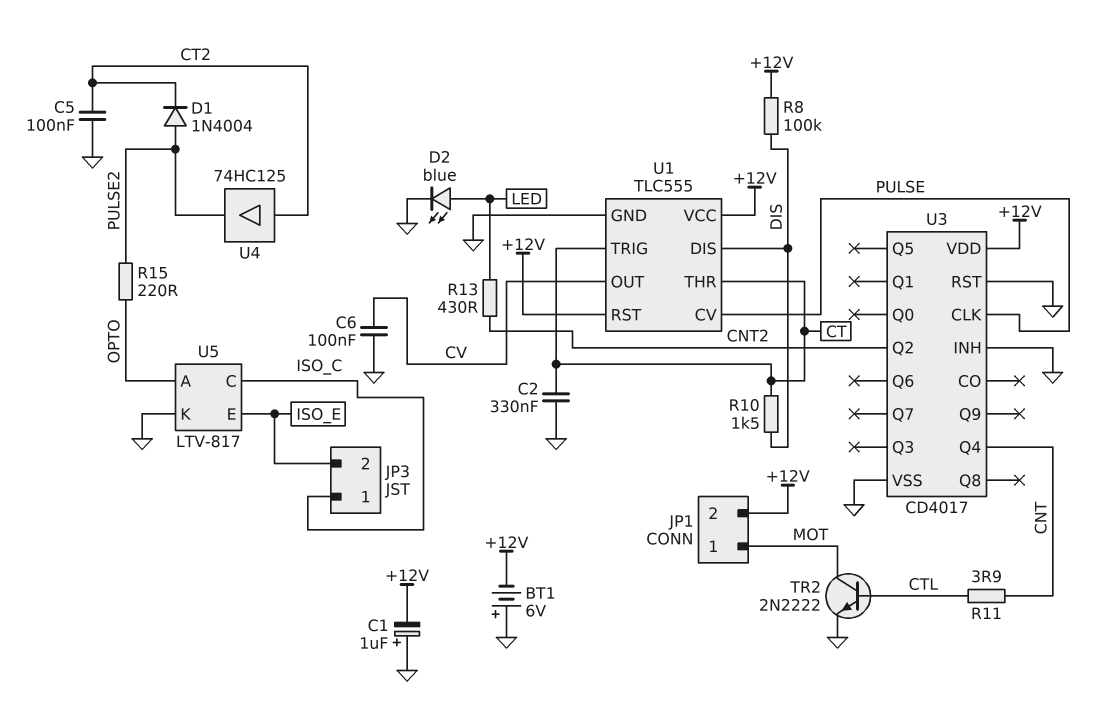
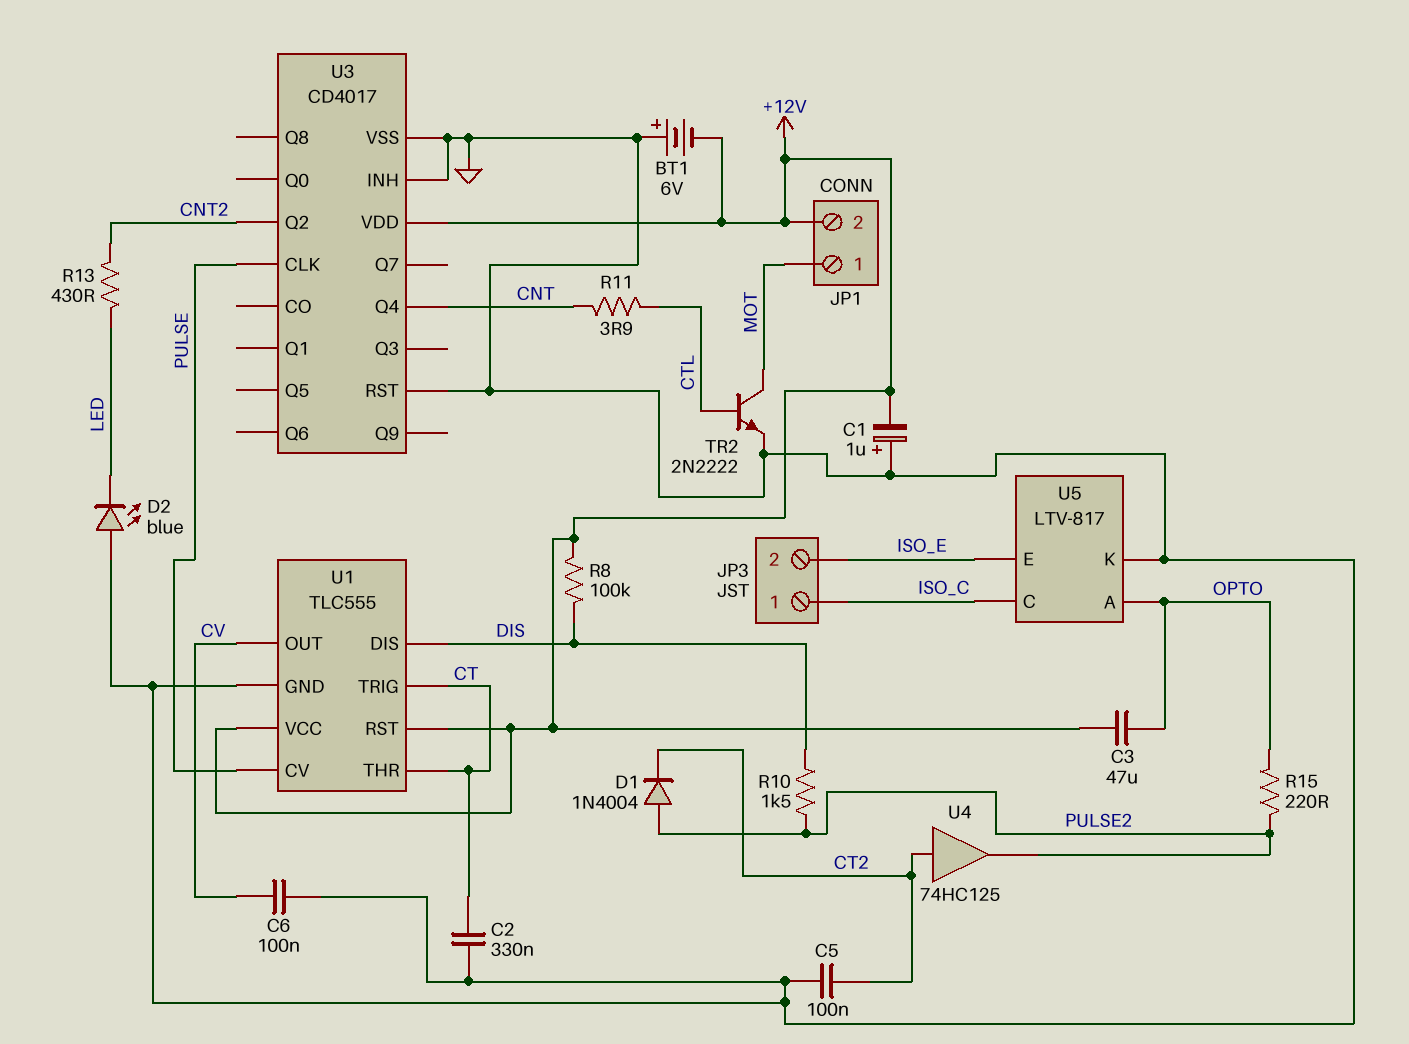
C3: none -> 47uF (+12V, OPTO)
D2: LED blue (A LED, K GND) -> LED blue (A GND, K LED)
R10: 1.5k (CT, DIS) -> 1.5k (DIS, PULSE2)

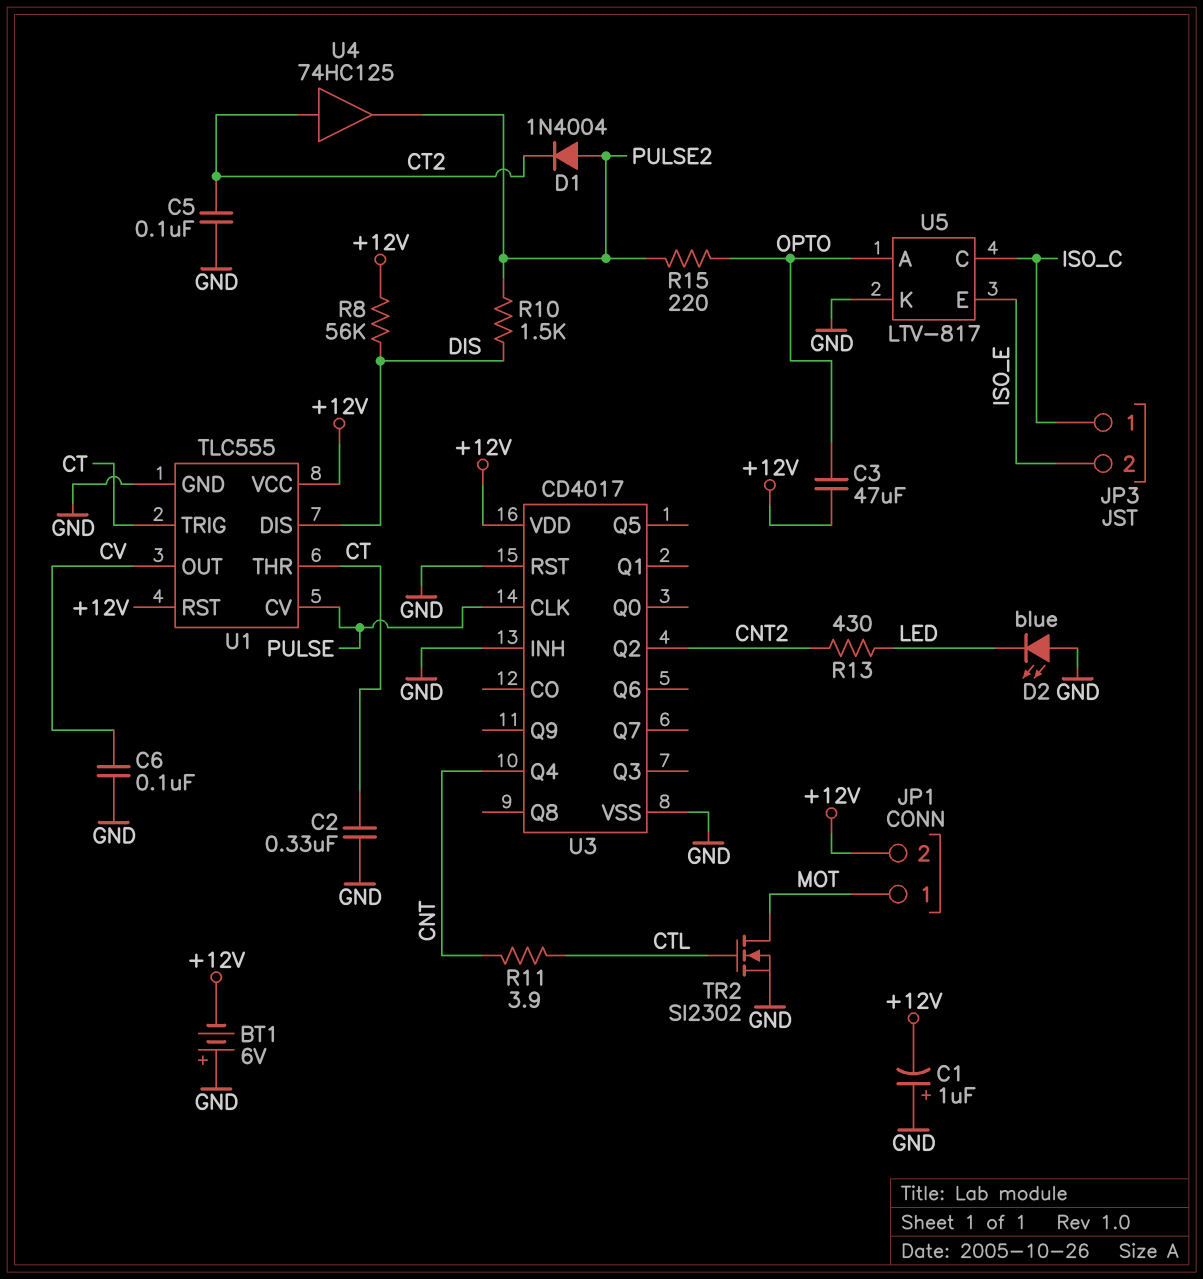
R8: 100k (+12V, DIS) -> 56k (+12V, DIS)
TR2: NPN 2N2222 (B CTL, C MOT, E GND) -> NMOS SI2302 (G CTL, D MOT, S GND)

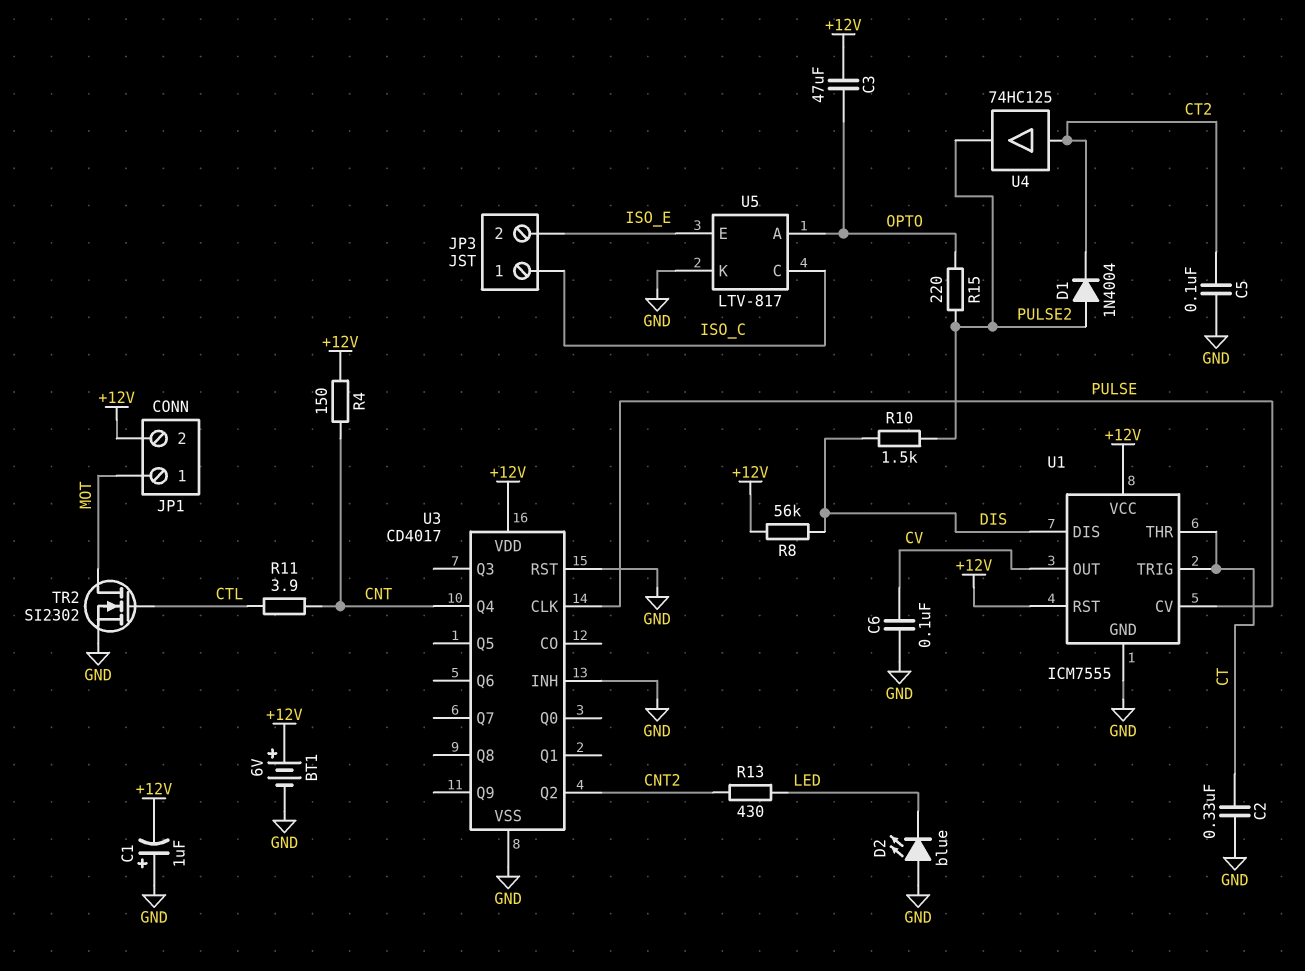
BT1: 6V (plus GND, minus +12V) -> 6V (plus +12V, minus GND)
R4: none -> 150 (+12V, CNT)
U1: TLC555 -> ICM7555

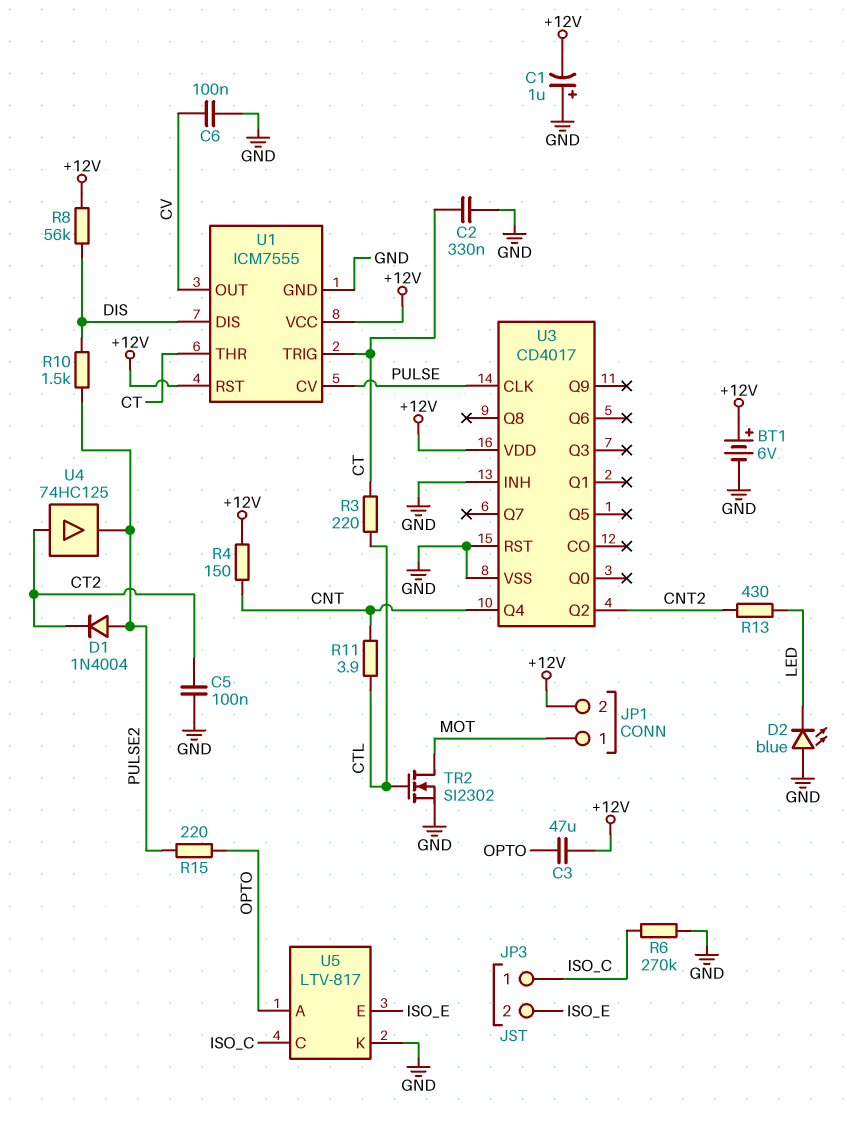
R3: none -> 220 (CT, CTL)
R6: none -> 270k (GND, ISO_C)

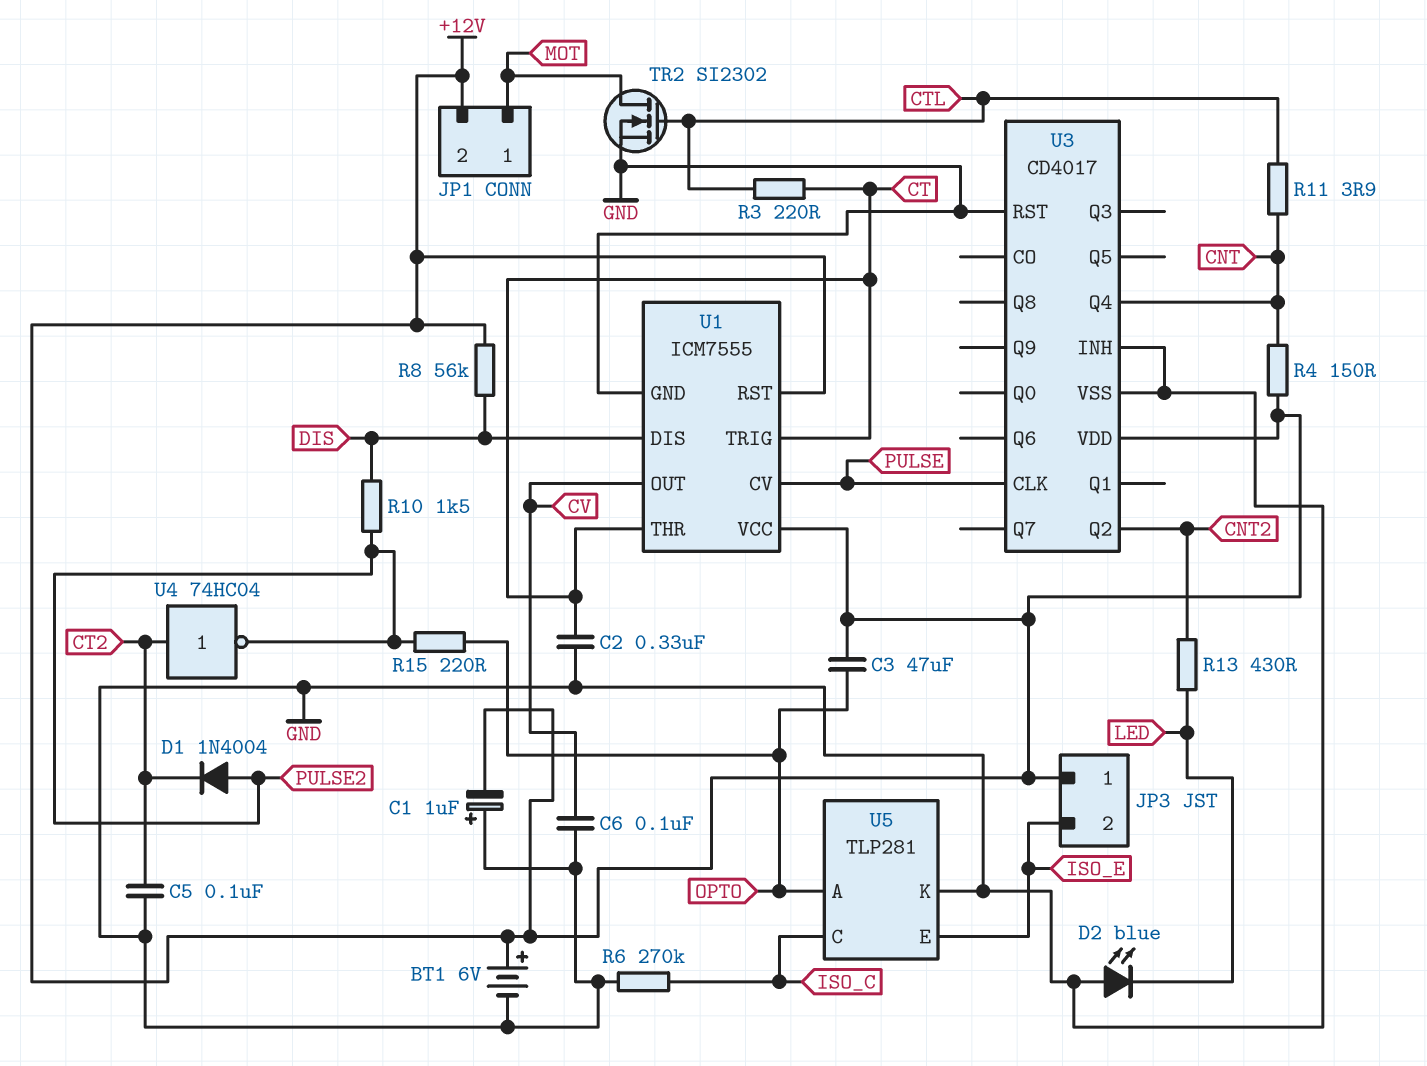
JP3 pin 1: ISO_C -> +12V
U4: buffer 74HC125 (in CT2, out PULSE2) -> NOT 74HC04 (in CT2, out PULSE2)
U5: LTV-817 -> TLP281

